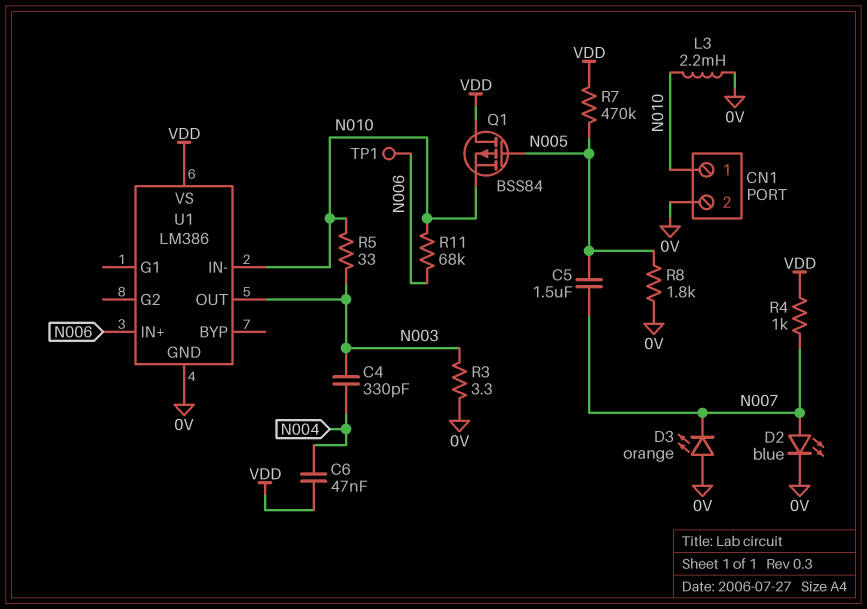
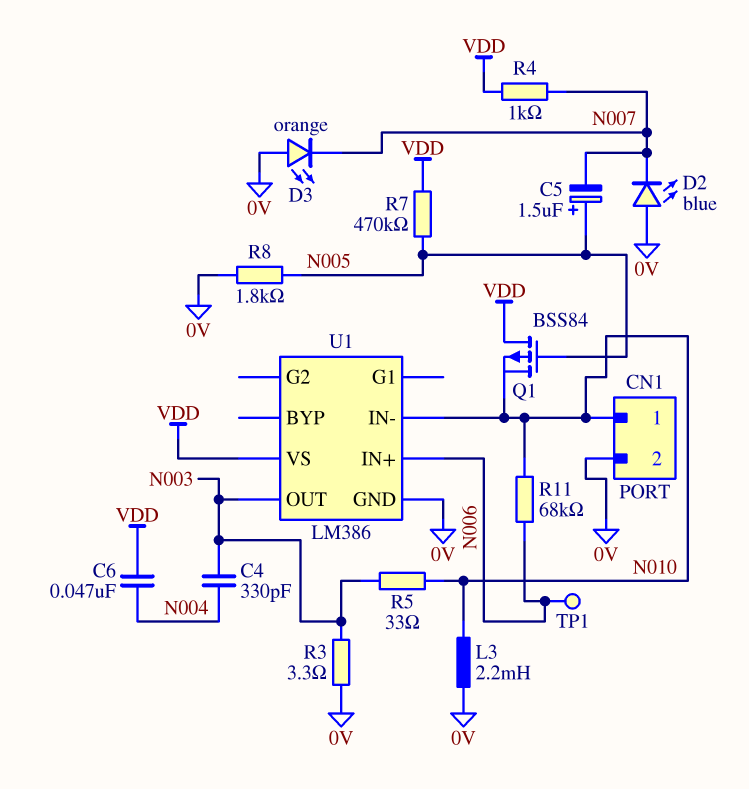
C5: 1.5uF (N005, N007) -> 1.5uF (plus N005, minus N007)
D2: LED blue (A N007, K 0V) -> LED blue (A 0V, K N007)

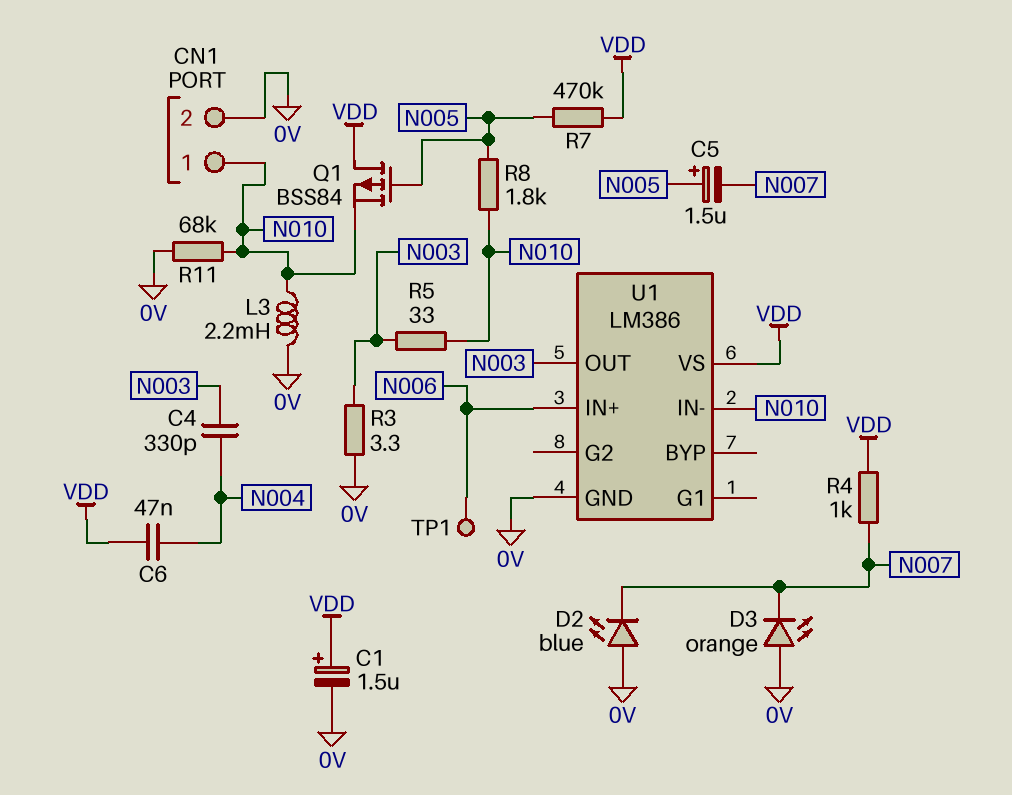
C1: none -> 1.5uF (plus VDD, minus 0V)
R8: 1.8k (0V, N005) -> 1.8k (N005, N010)
R11: 68k (N006, N010) -> 68k (0V, N010)

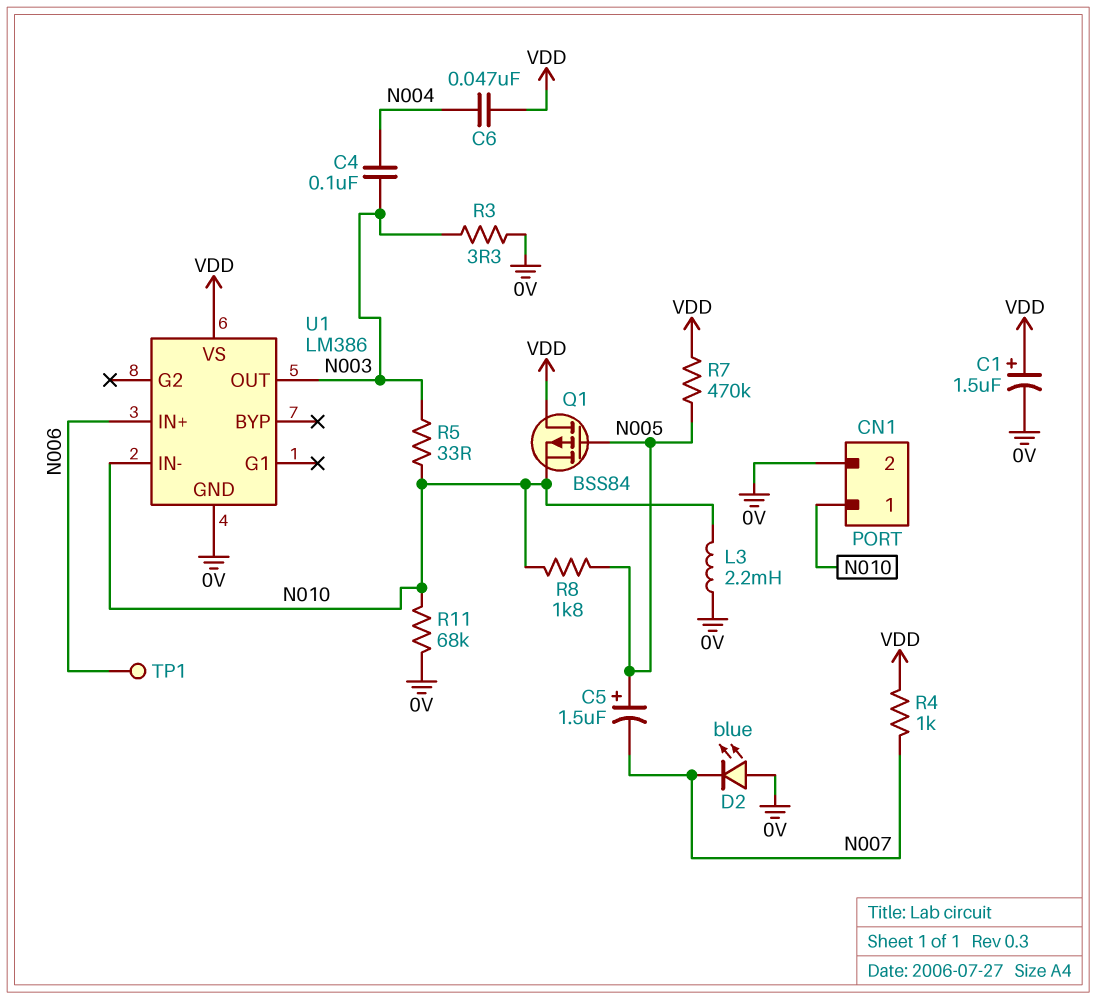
C4: 330pF (N003, N004) -> 100nF (N003, N004)
D3: LED orange (A 0V, K N007) -> none

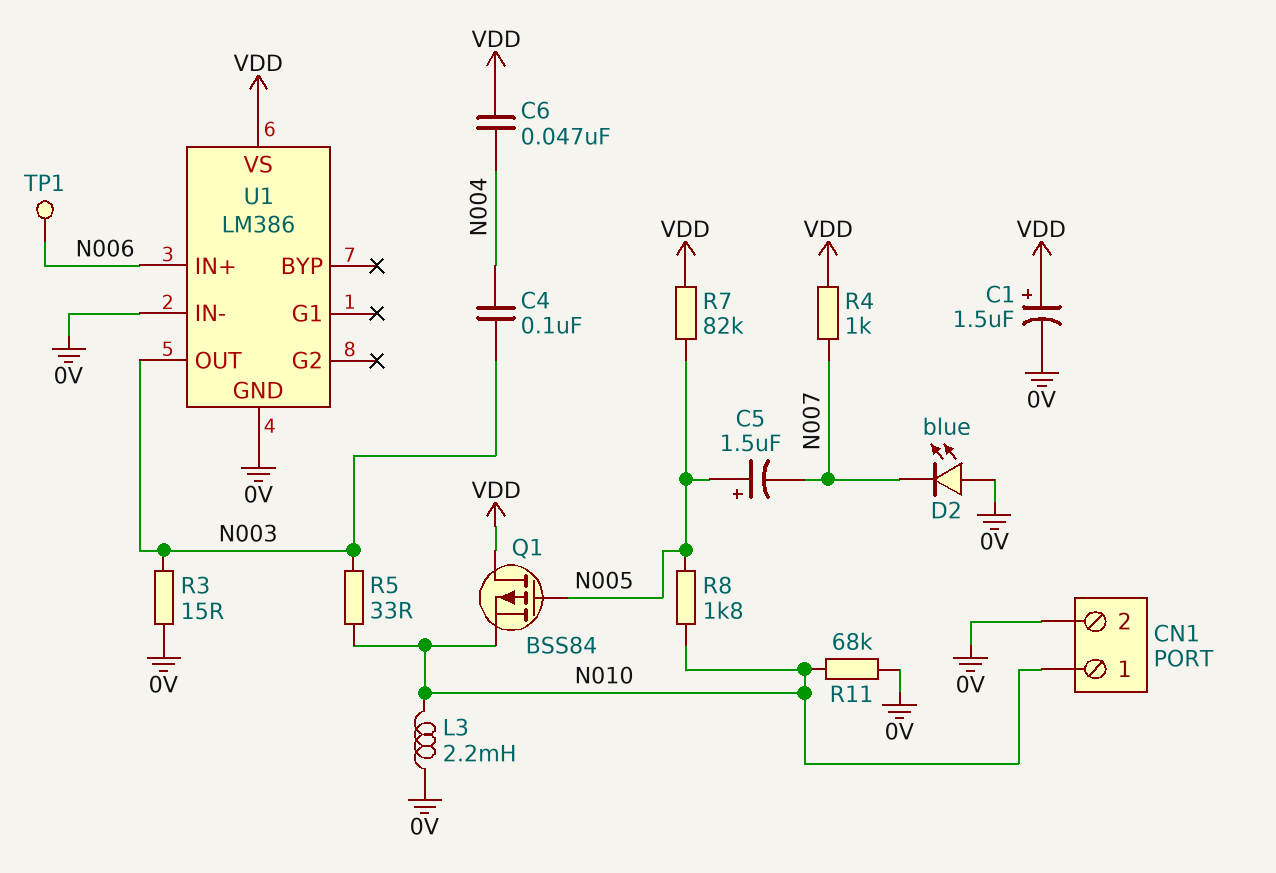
R3: 3.3 (0V, N003) -> 15 (0V, N003)
R7: 470k (N005, VDD) -> 82k (N005, VDD)
U1 pin IN-: N010 -> 0V

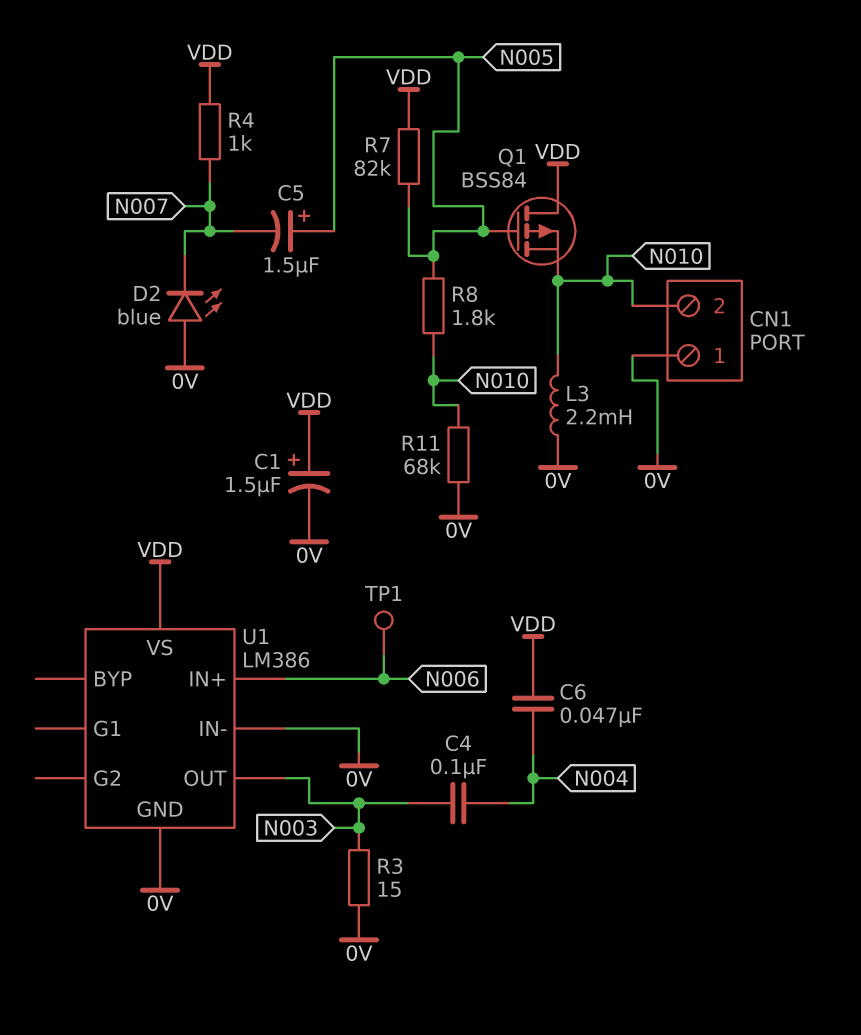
CN1 pin 1: N010 -> 0V
CN1 pin 2: 0V -> N010
R5: 33 (N003, N010) -> none

